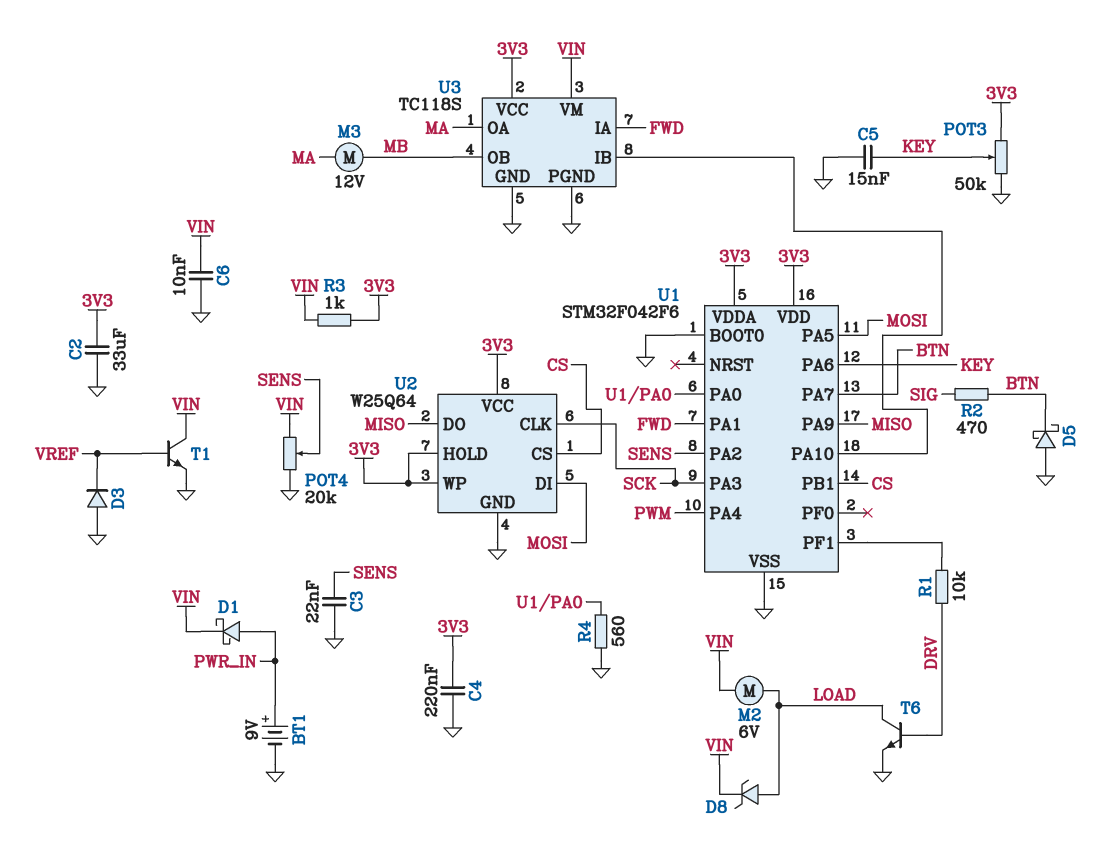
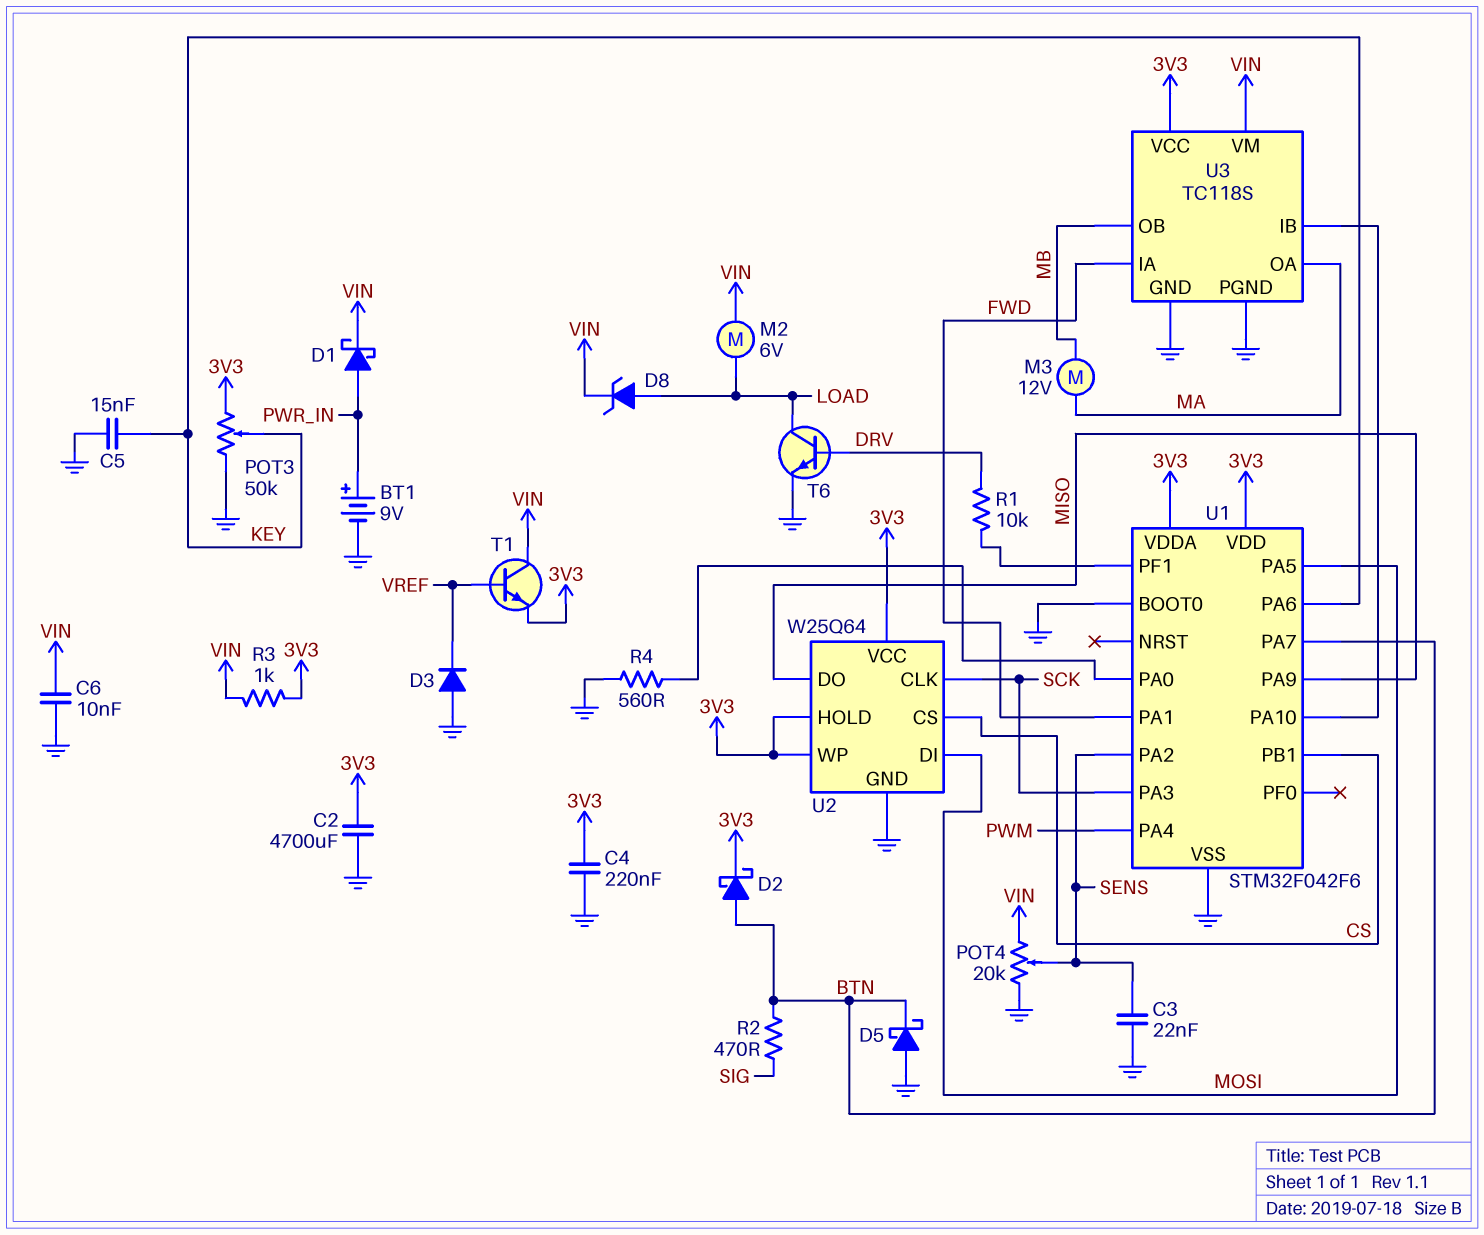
C2: 33uF (3V3, GND) -> 4700uF (3V3, GND)
D2: none -> schottky (A BTN, K 3V3)
T1: NPN (B VREF, C VIN, E GND) -> NPN (B VREF, C VIN, E 3V3)

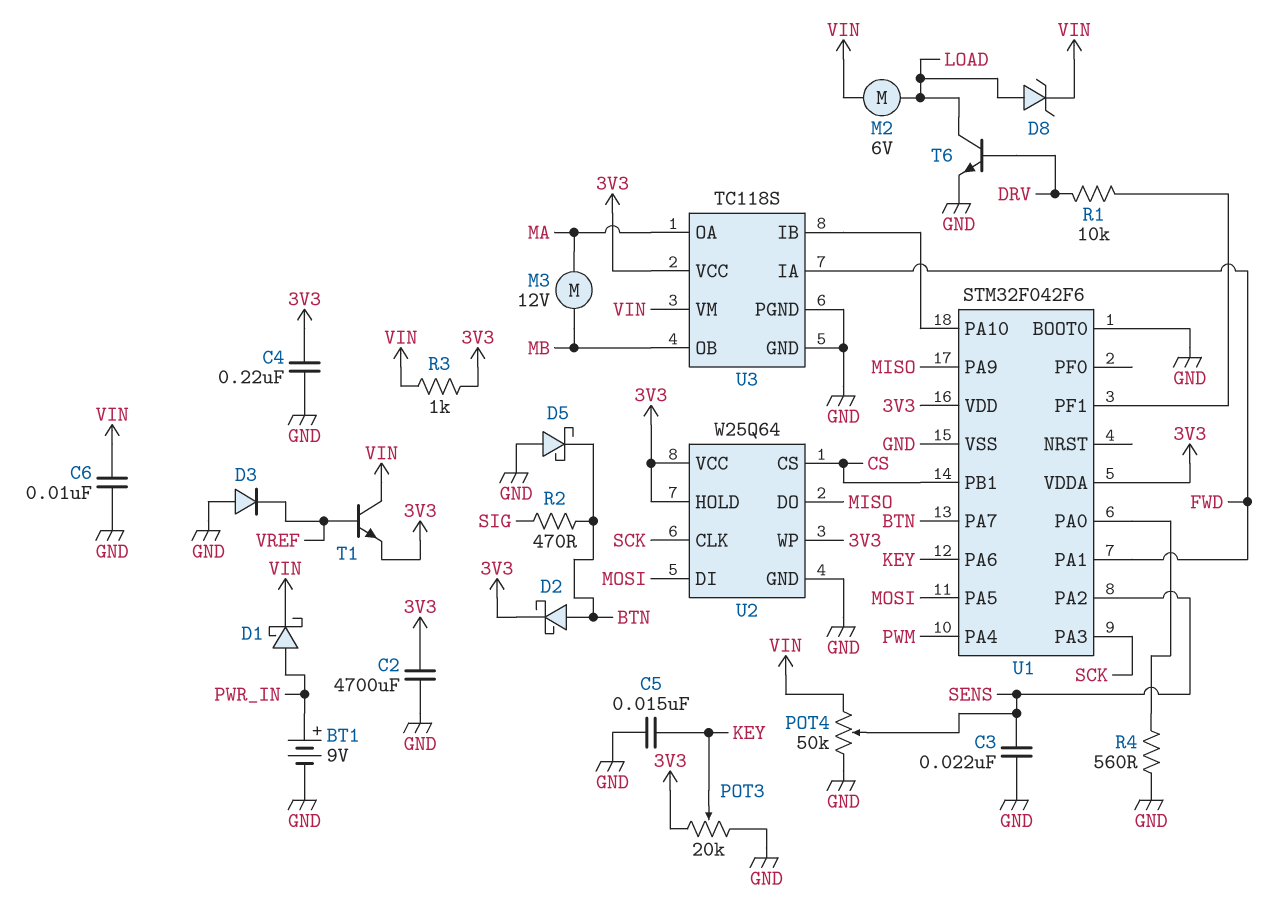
POT3: 50k (3V3, GND, wiper KEY) -> 20k (3V3, GND, wiper KEY)
POT4: 20k (GND, VIN, wiper SENS) -> 50k (GND, VIN, wiper SENS)

